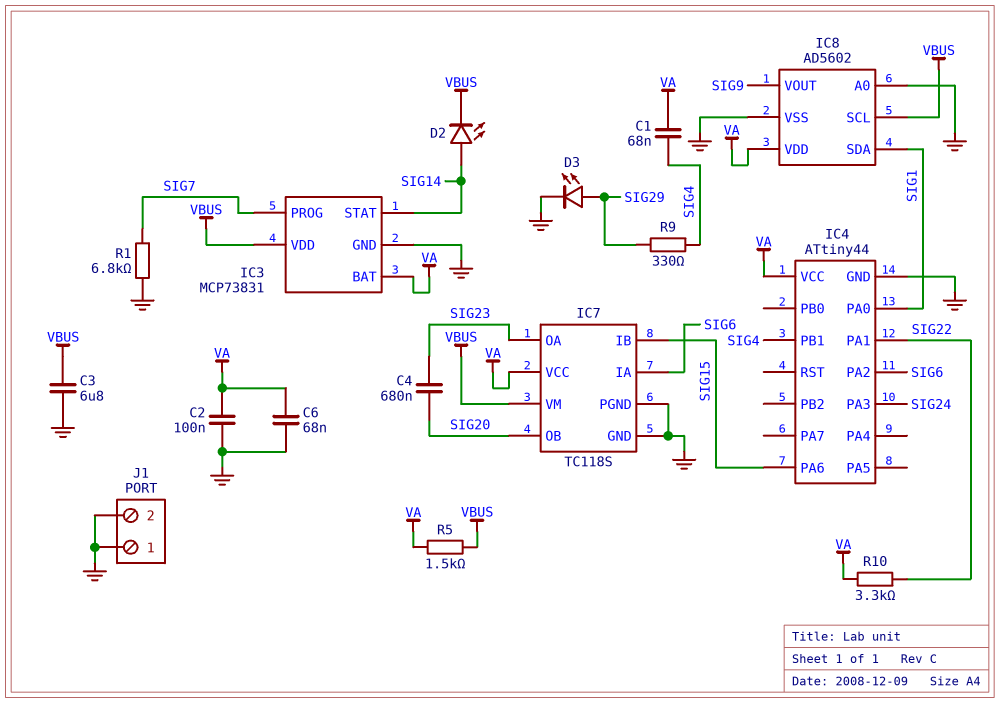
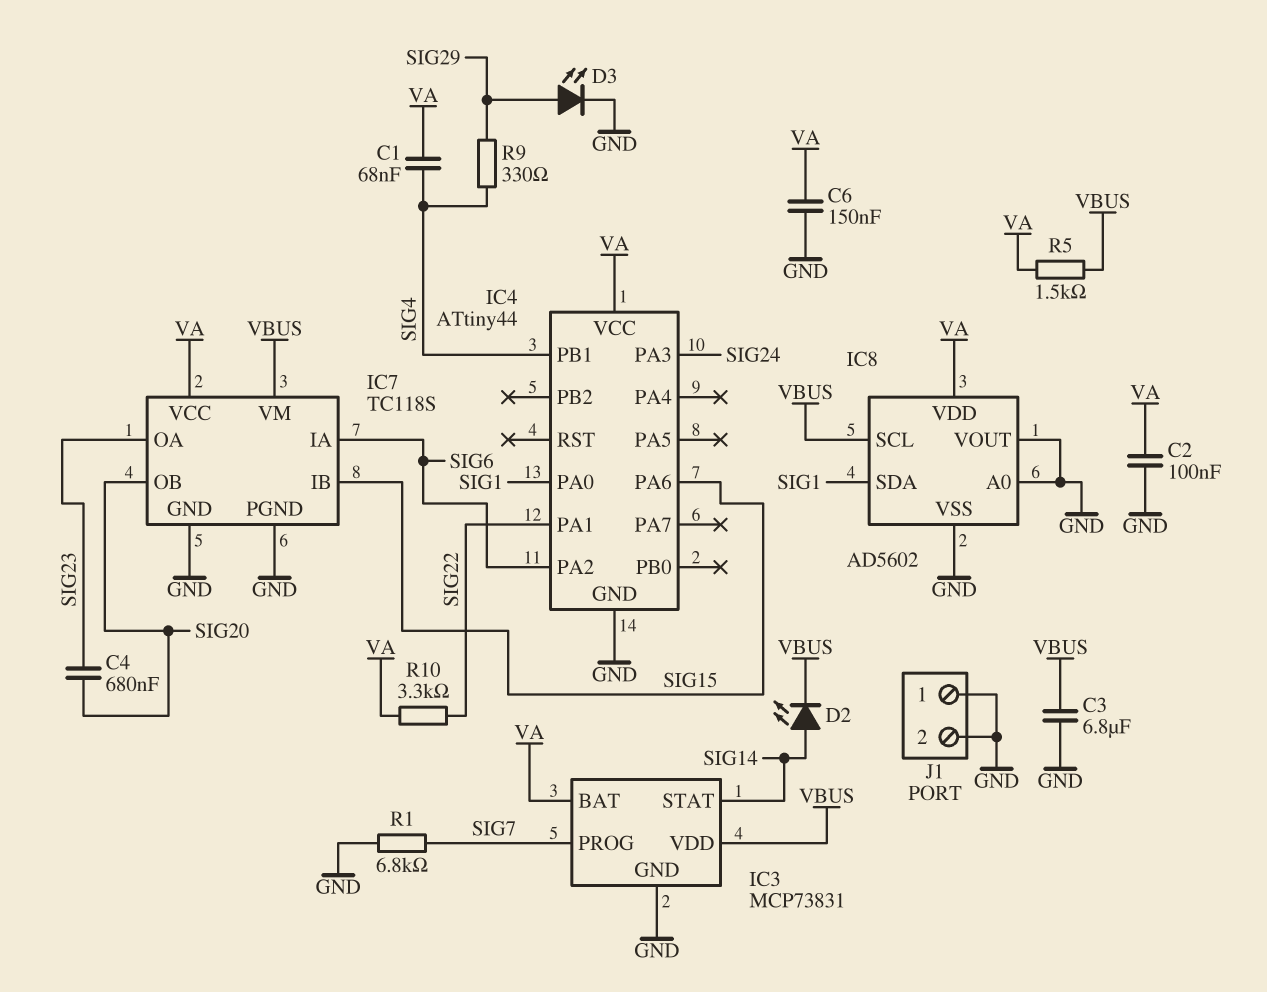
C6: 68nF (GND, VA) -> 150nF (GND, VA)
IC8 pin VOUT: SIG9 -> GND

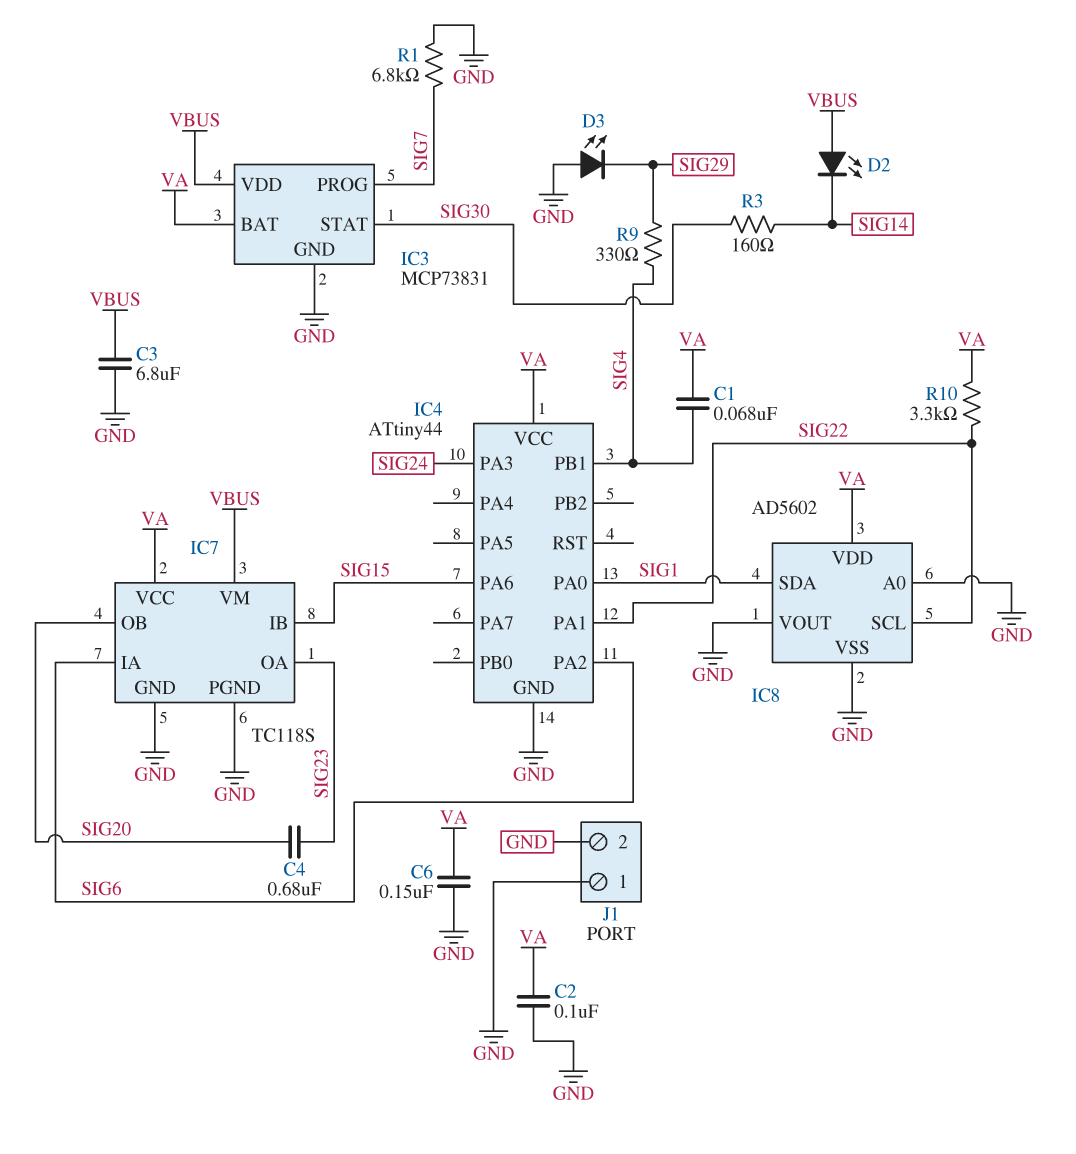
D2: LED (A SIG14, K VBUS) -> LED (A VBUS, K SIG14)
D3: LED (A SIG29, K GND) -> LED (A GND, K SIG29)
IC3 pin STAT: SIG14 -> SIG30
IC8 pin SCL: VBUS -> SIG22
R3: none -> 160 (SIG14, SIG30)
R5: 1.5k (VA, VBUS) -> none

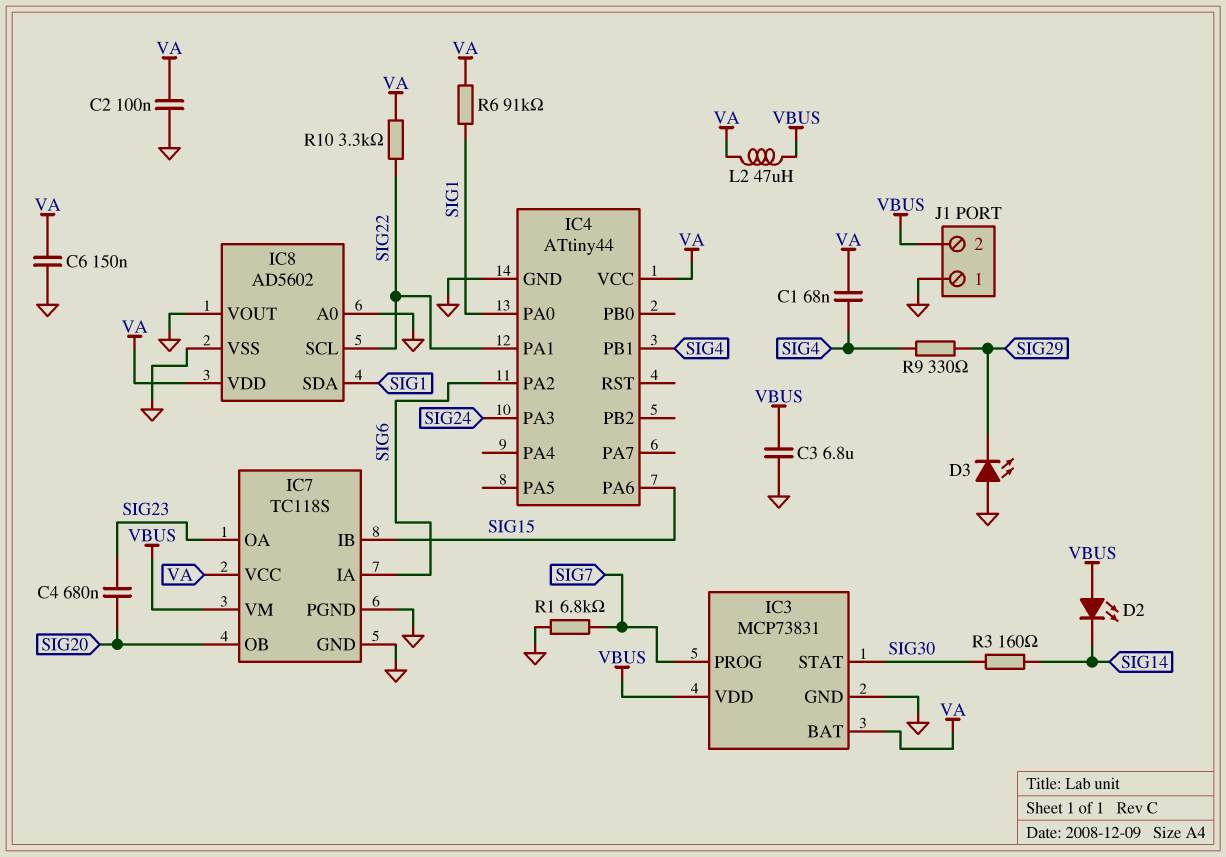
J1 pin 2: GND -> VBUS
L2: none -> 47uH (VA, VBUS)
R6: none -> 91k (SIG1, VA)

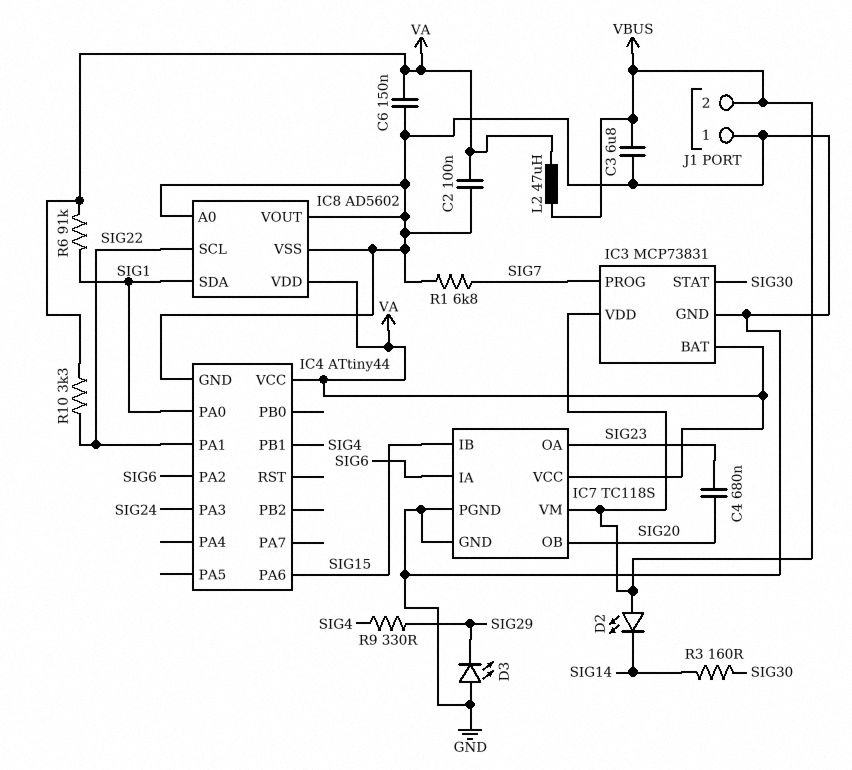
C1: 68nF (SIG4, VA) -> none

